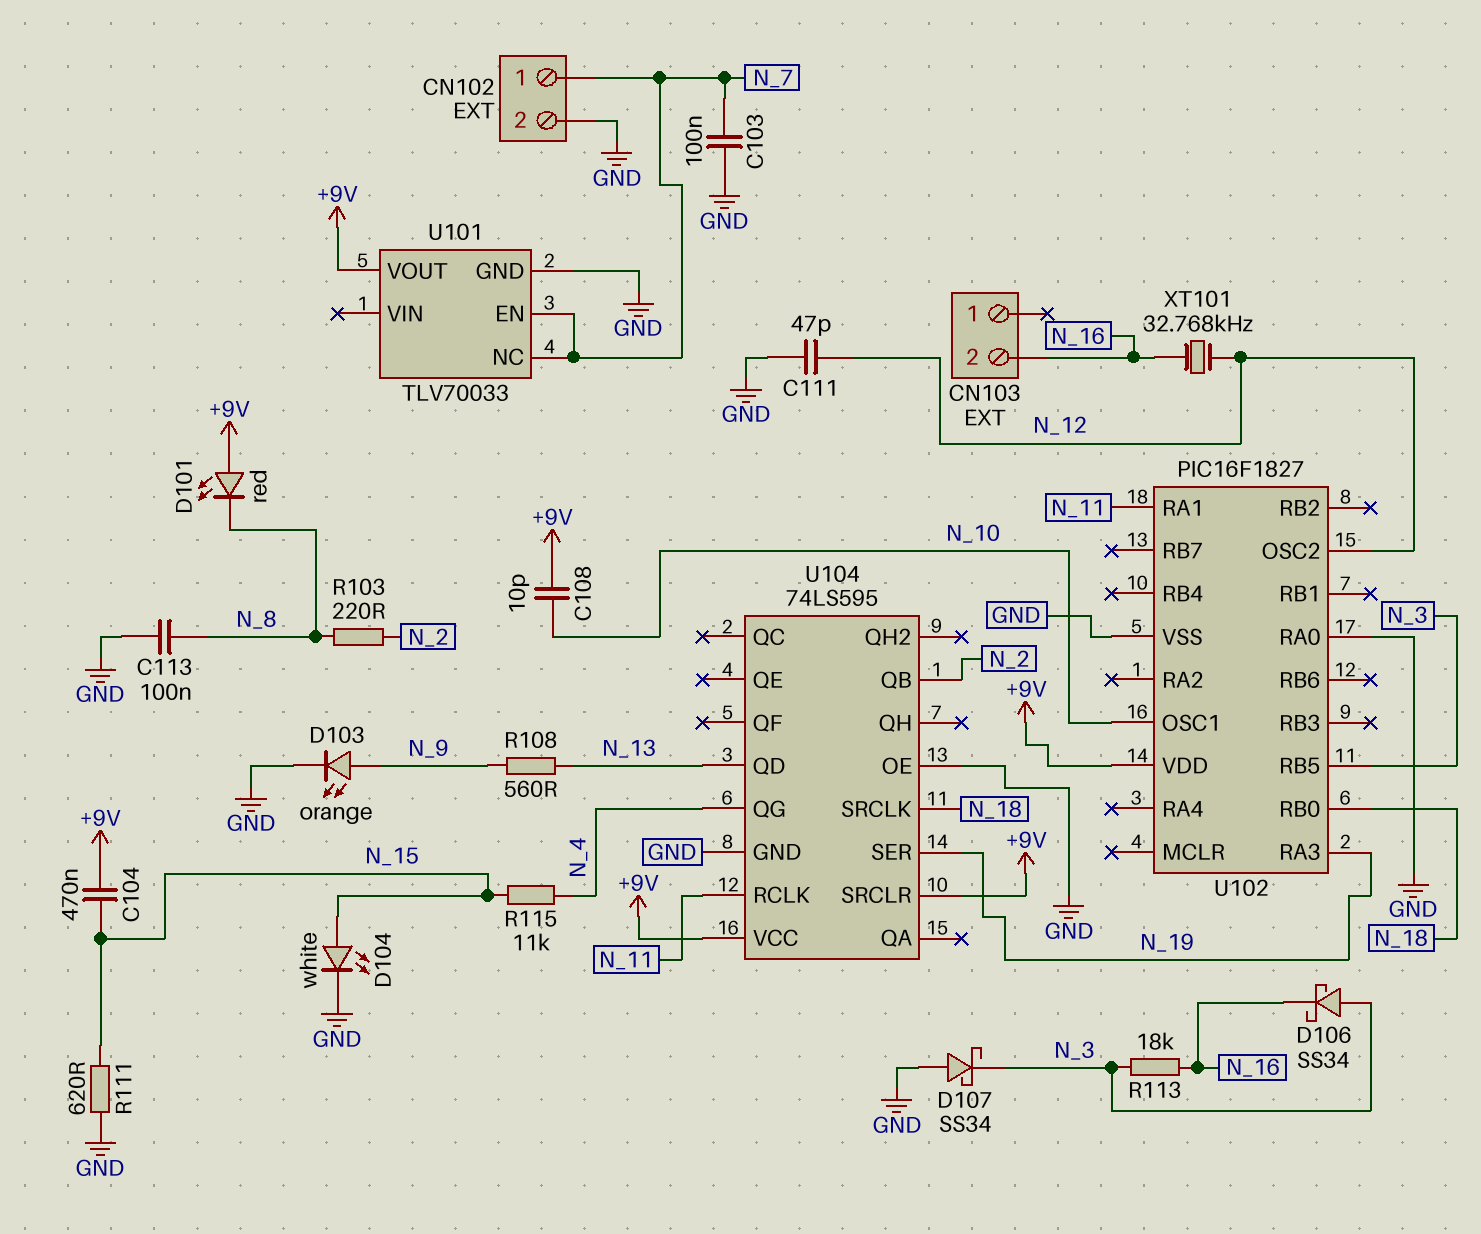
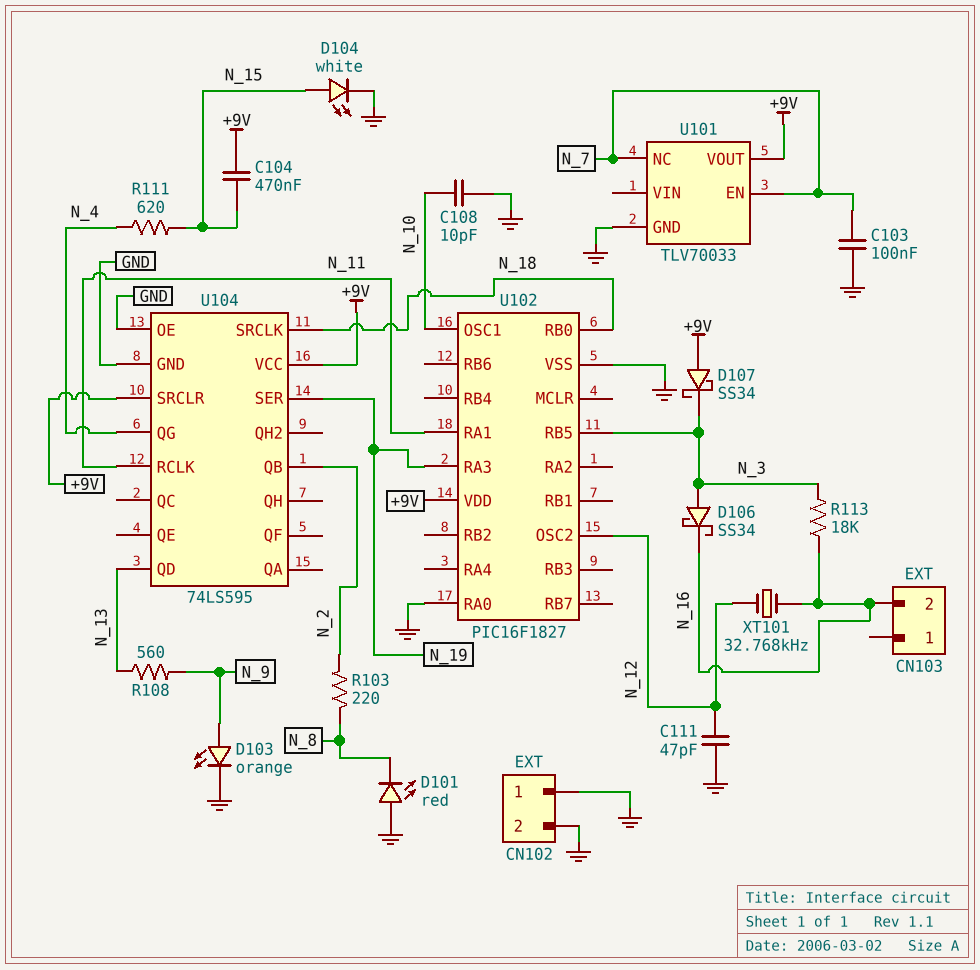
C108: 10pF (+9V, N_10) -> 10pF (GND, N_10)
C113: 100nF (GND, N_8) -> none
CN102 pin 1: N_7 -> GND
D101: LED red (A +9V, K N_8) -> LED red (A GND, K N_8)
D107: schottky SS34 (A GND, K N_3) -> schottky SS34 (A +9V, K N_3)
R111: 620 (GND, N_15) -> 620 (N_4, N_15)
R115: 11k (N_4, N_15) -> none

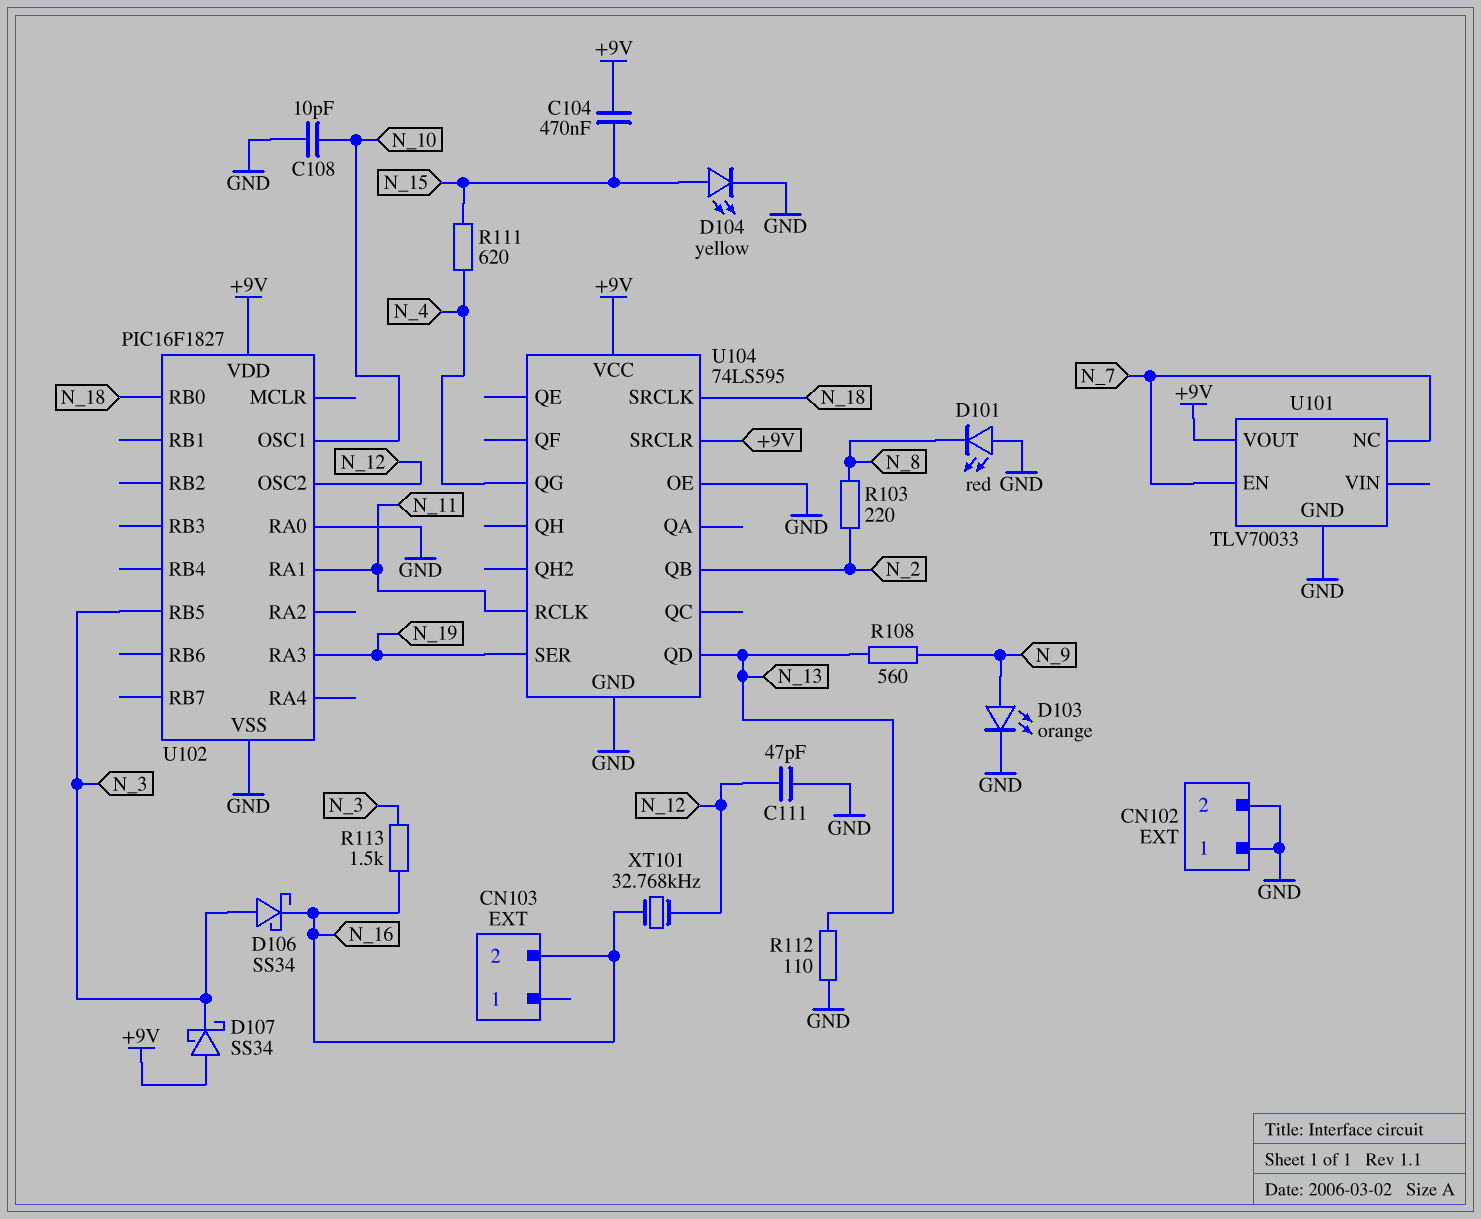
C103: 100nF (GND, N_7) -> none
D104: LED white (A N_15, K GND) -> LED yellow (A N_15, K GND)
R112: none -> 110 (GND, N_13)
R113: 18k (N_3, N_16) -> 1.5k (N_3, N_16)

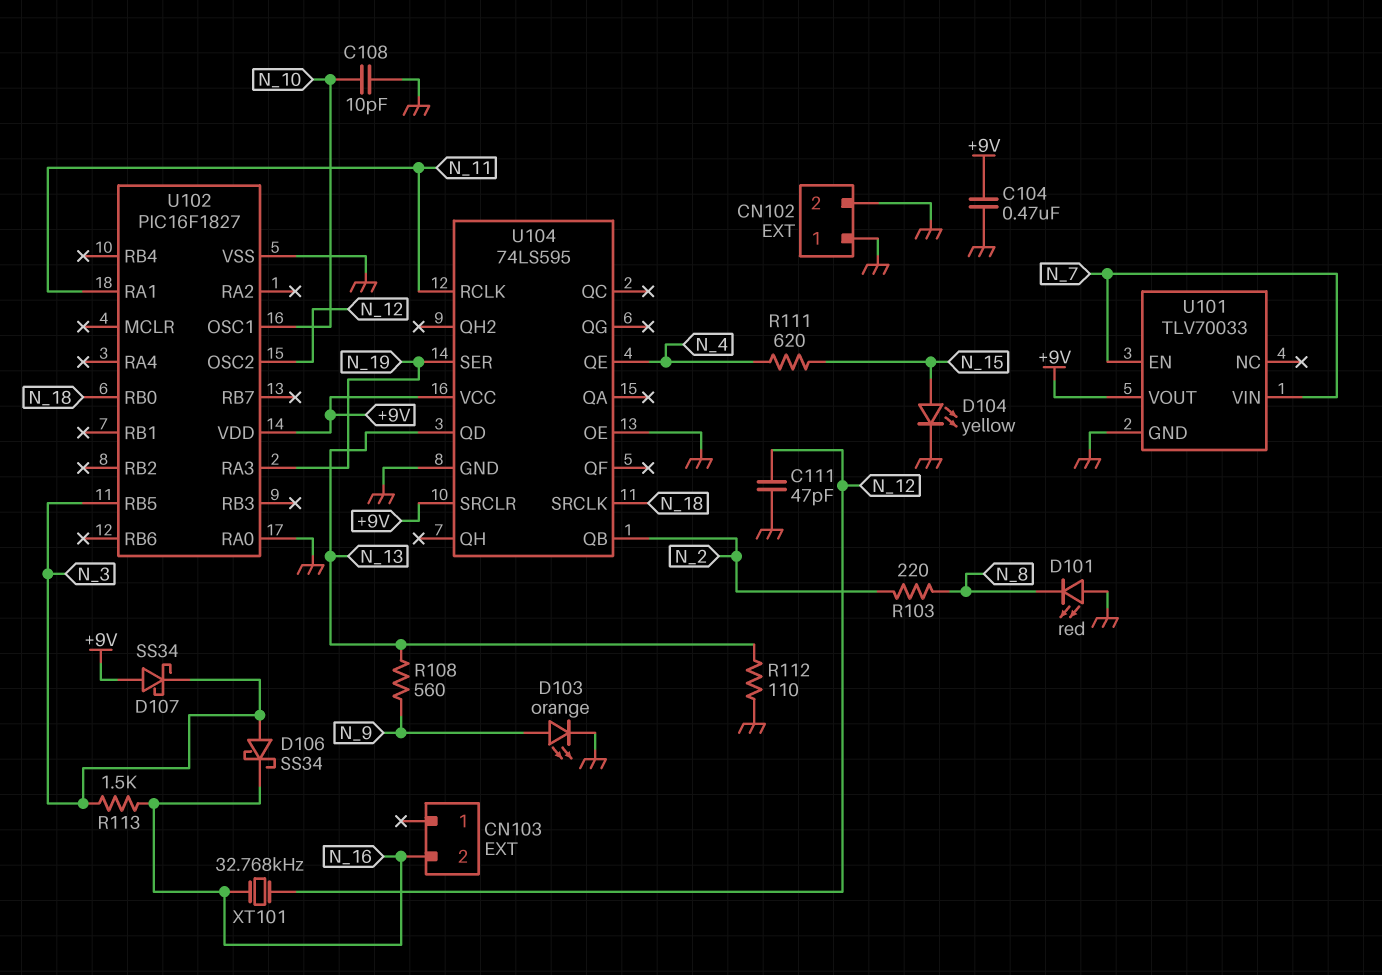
C104: 470nF (+9V, N_15) -> 470nF (+9V, GND)
U101 pin NC: N_7 -> none
U101 pin VIN: none -> N_7
U104 pin QE: none -> N_4
U104 pin QG: N_4 -> none

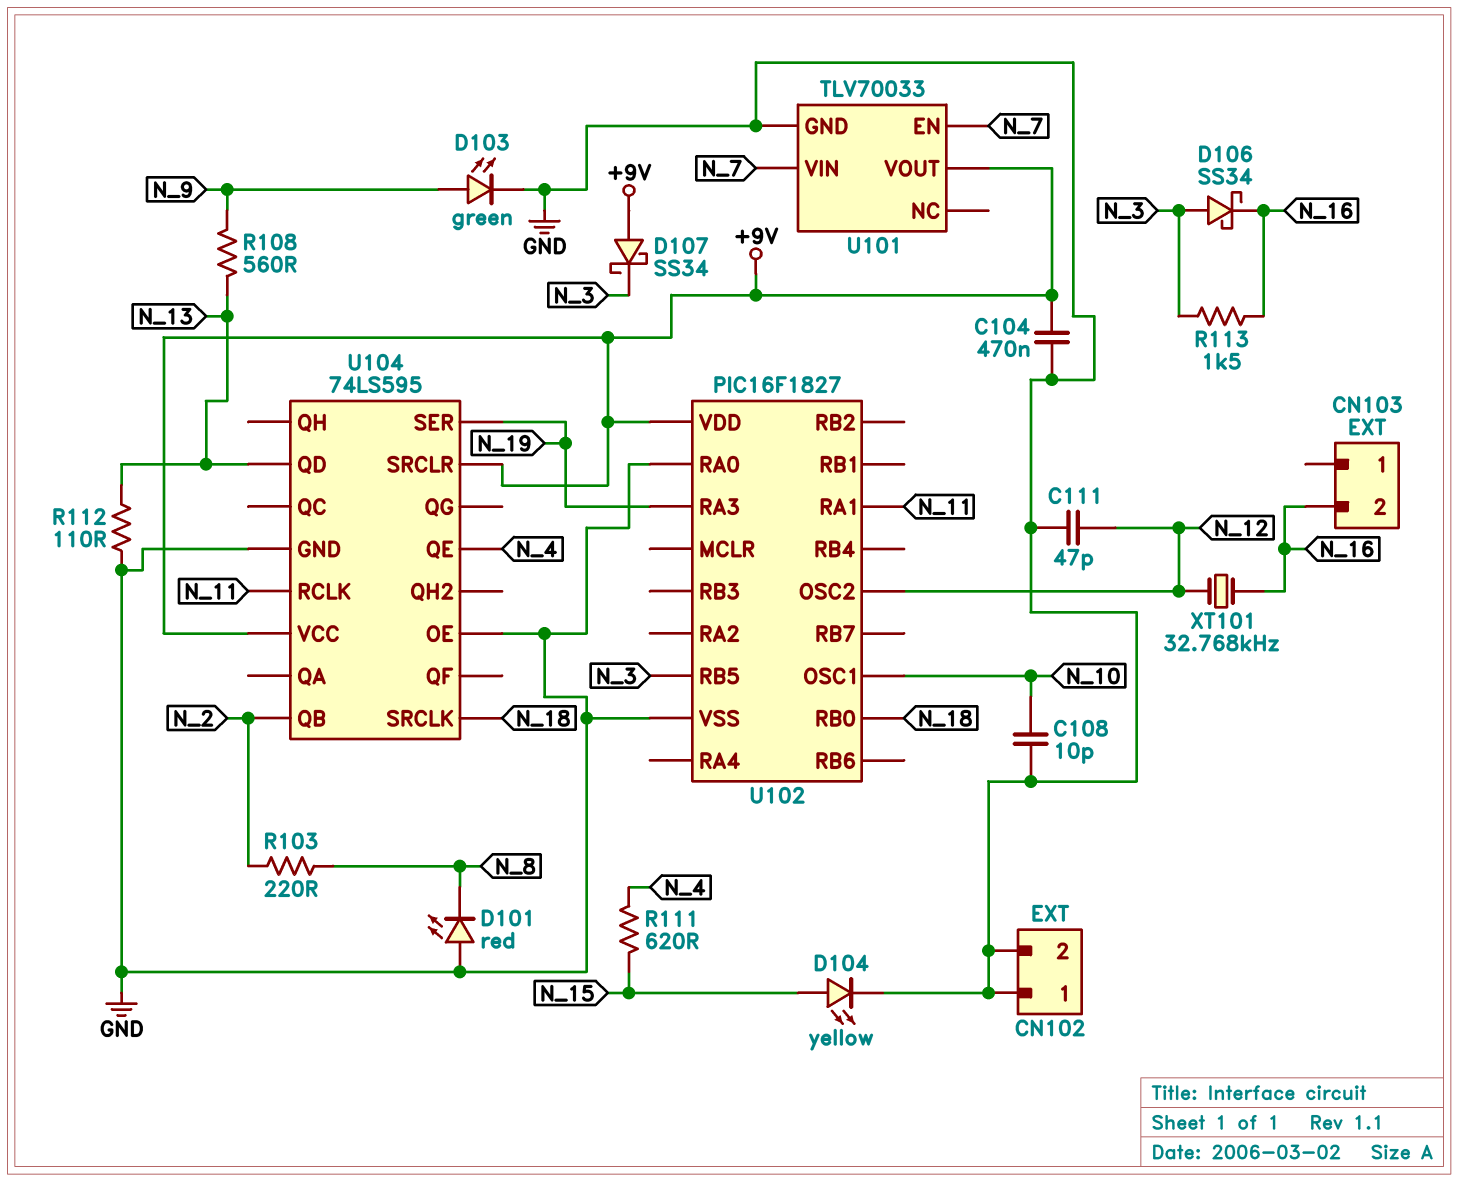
D103: LED orange (A N_9, K GND) -> LED green (A N_9, K GND)

